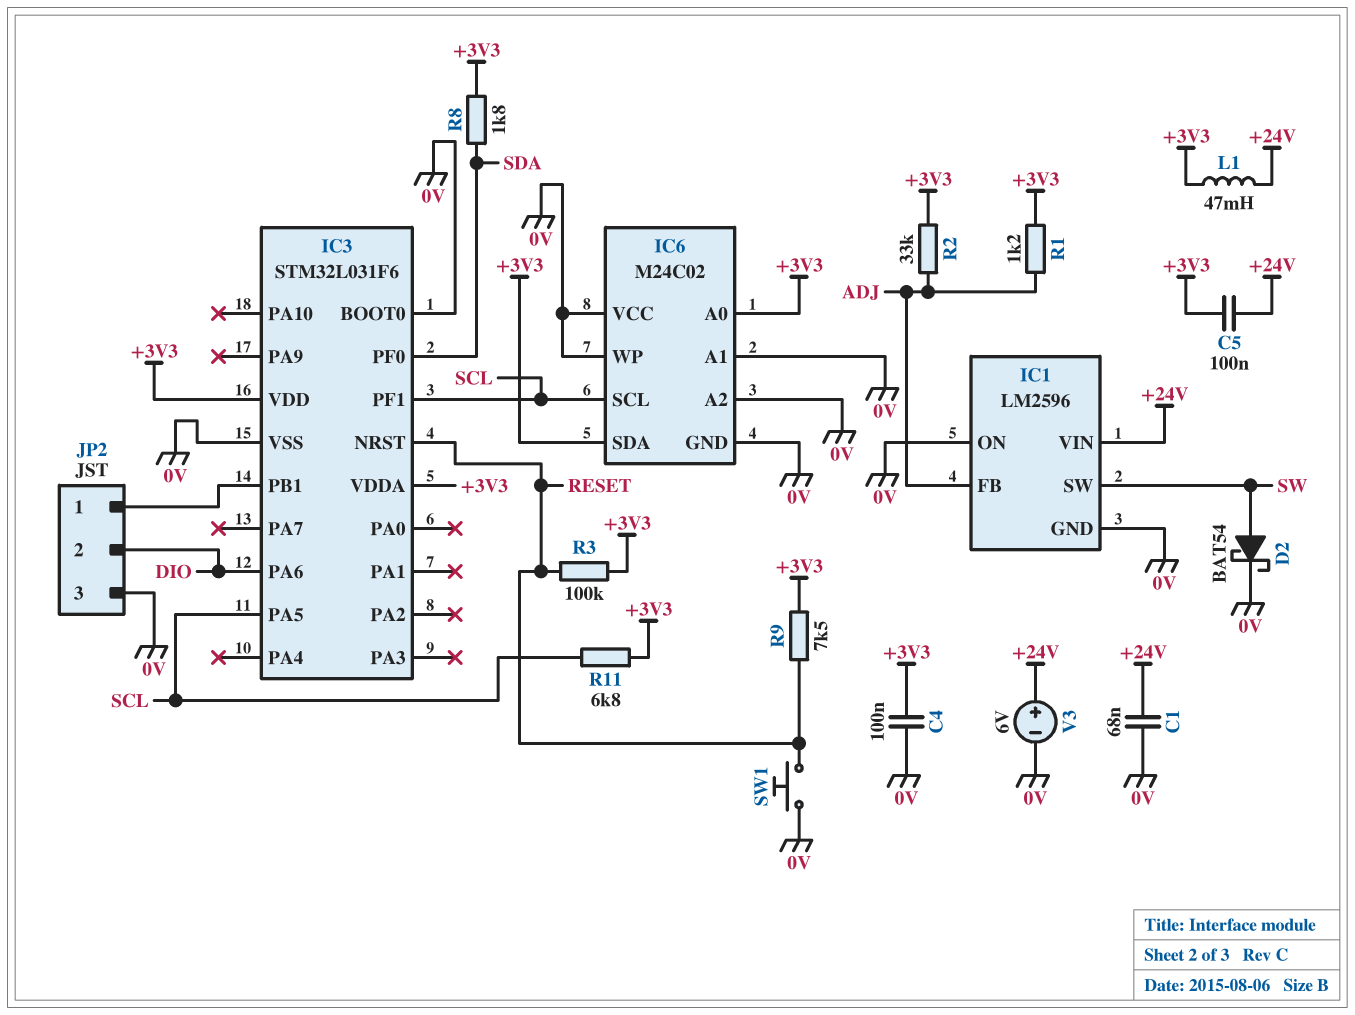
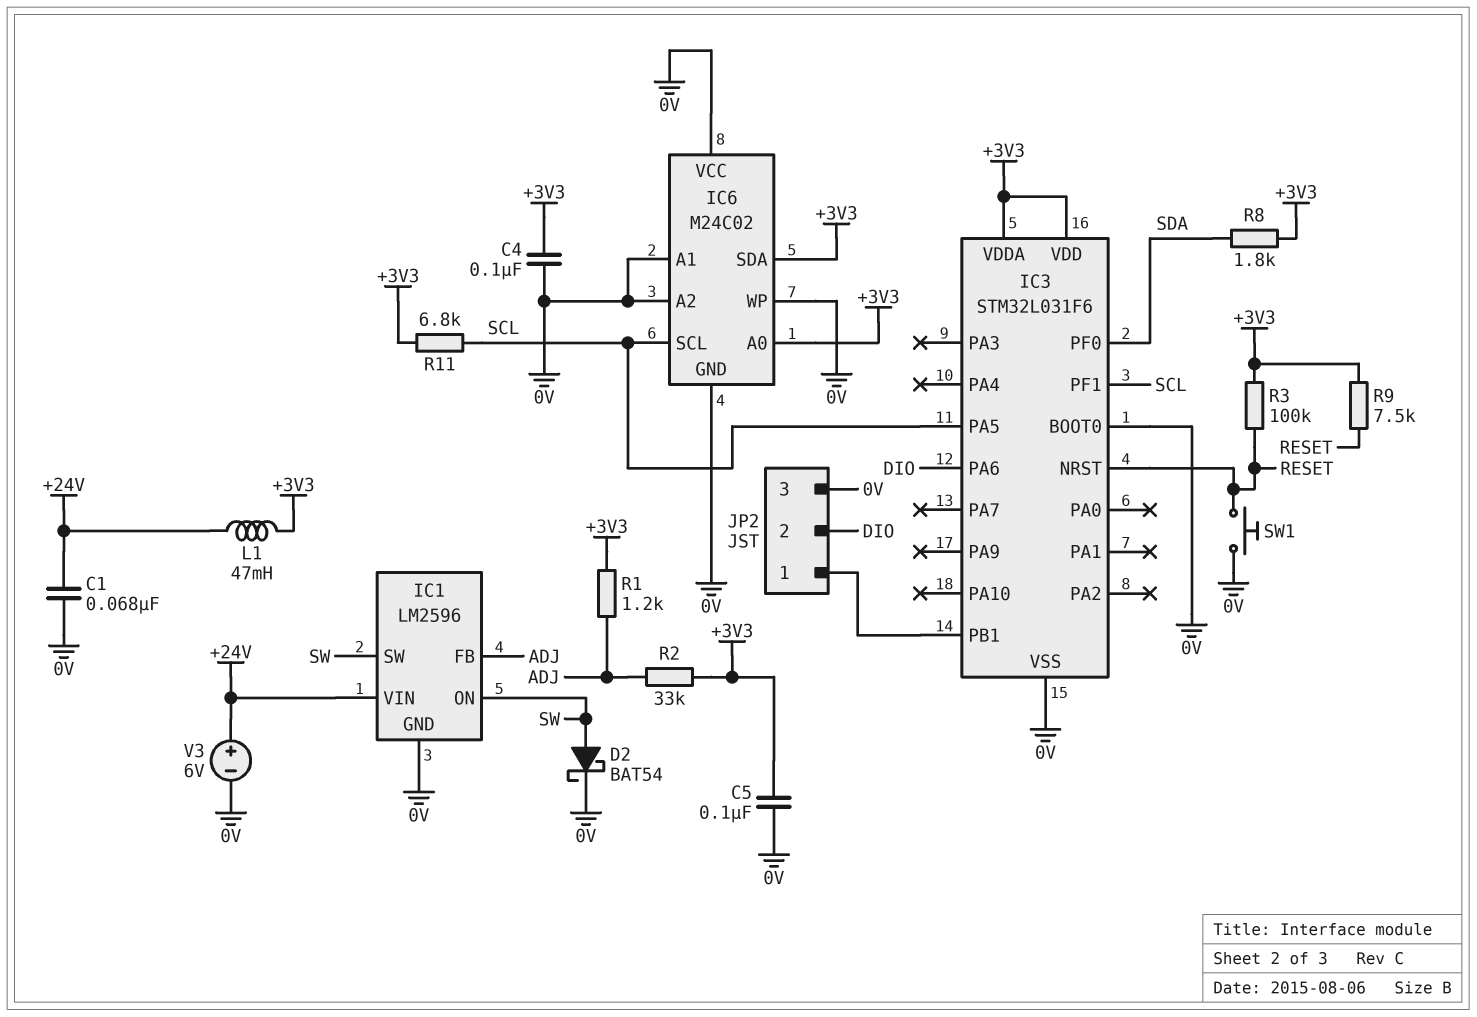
C5: 100nF (+3V3, +24V) -> 100nF (+3V3, 0V)
IC1 pin ON: 0V -> SW

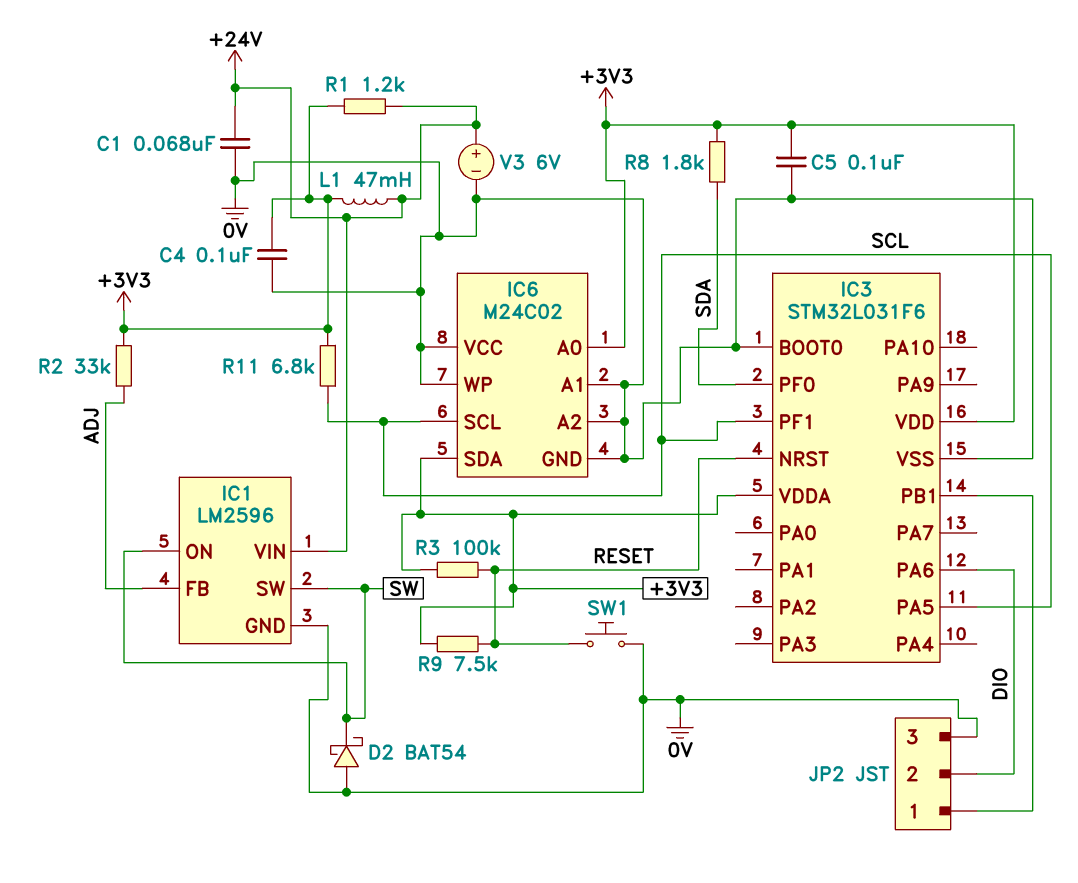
D2: schottky BAT54 (A SW, K 0V) -> schottky BAT54 (A 0V, K SW)
R1: 1.2k (+3V3, ADJ) -> 1.2k (+3V3, +24V)

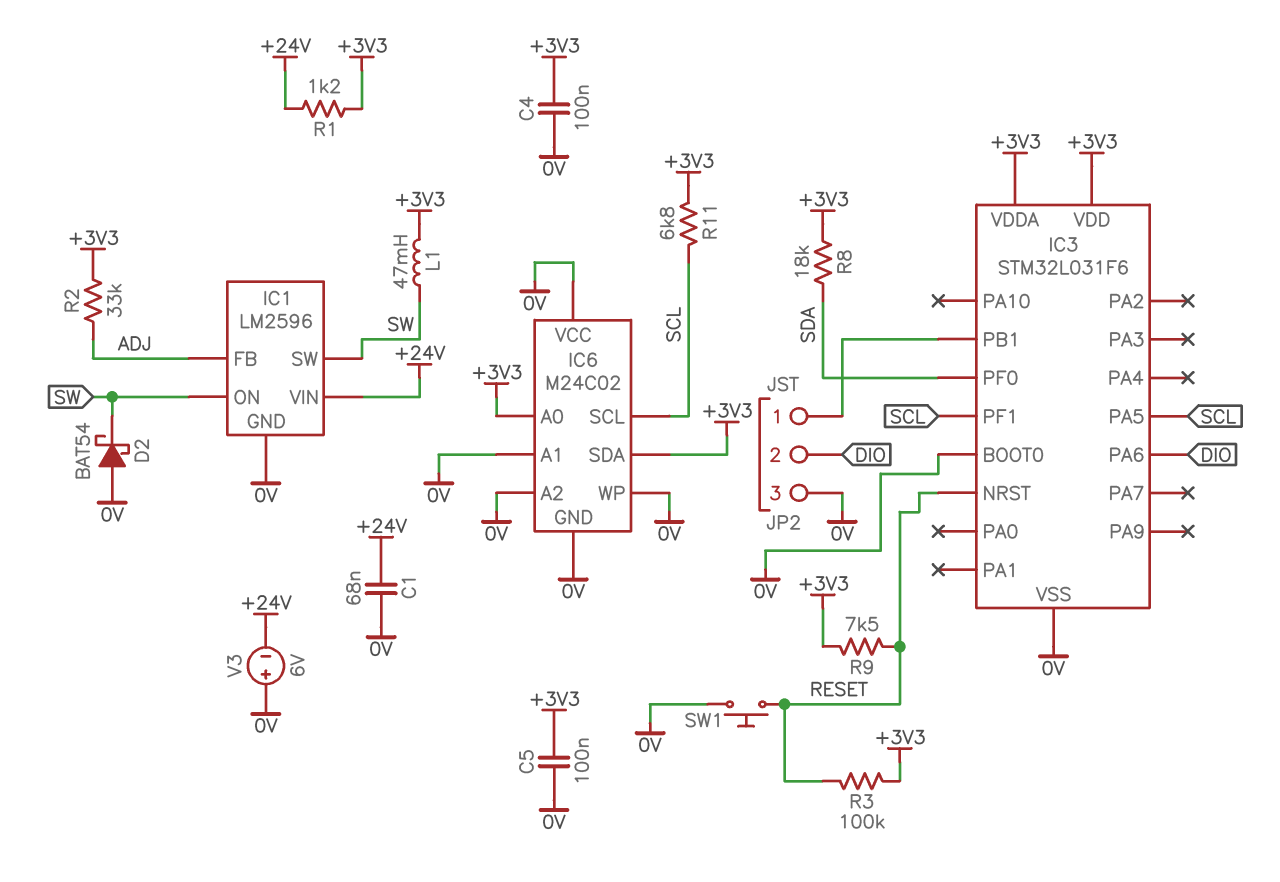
L1: 47mH (+3V3, +24V) -> 47mH (+3V3, SW)
R8: 1.8k (+3V3, SDA) -> 18k (+3V3, SDA)
V3: 6V (plus +24V, minus 0V) -> 6V (plus 0V, minus +24V)

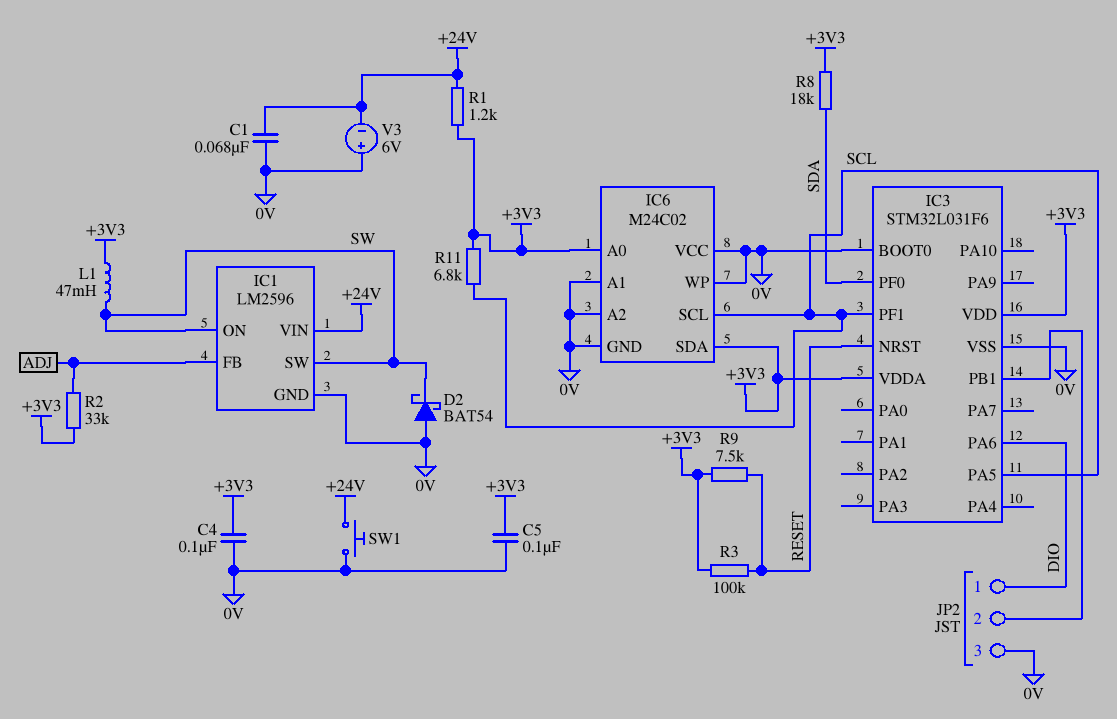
JP2 pin 1: IC3/PB1 -> DIO
JP2 pin 2: DIO -> IC3/PB1
SW1: button (0V, RESET) -> button (+24V, 0V)

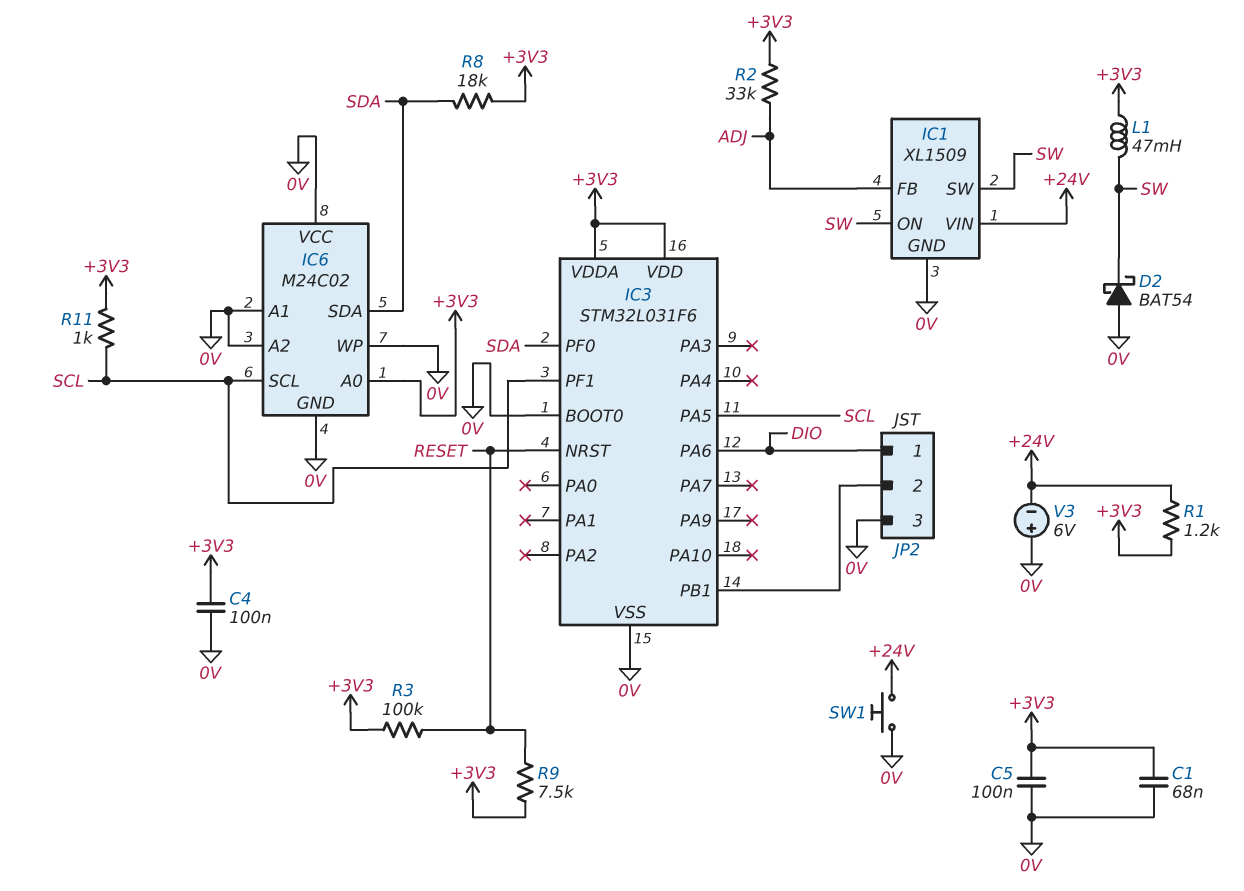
C1: 68nF (+24V, 0V) -> 68nF (+3V3, 0V)
IC1: LM2596 -> XL1509
IC6 pin SDA: +3V3 -> SDA
R11: 6.8k (+3V3, SCL) -> 1k (+3V3, SCL)

